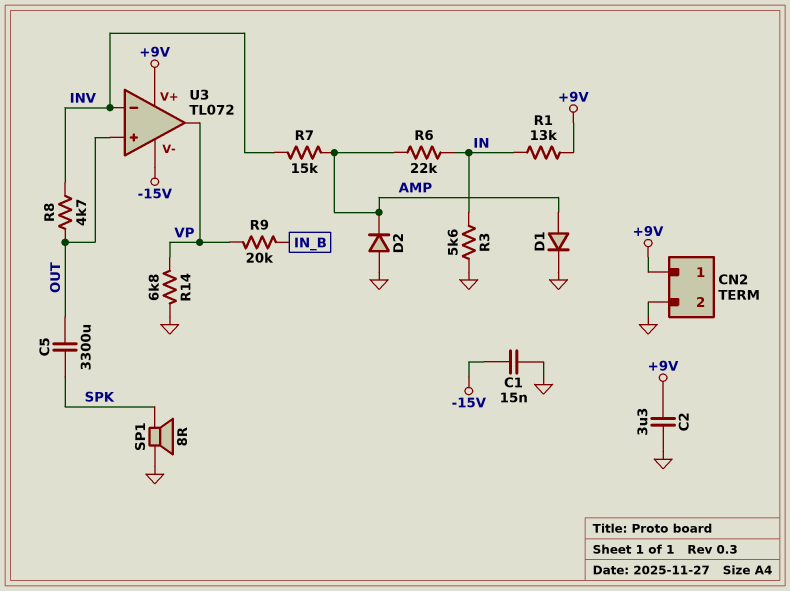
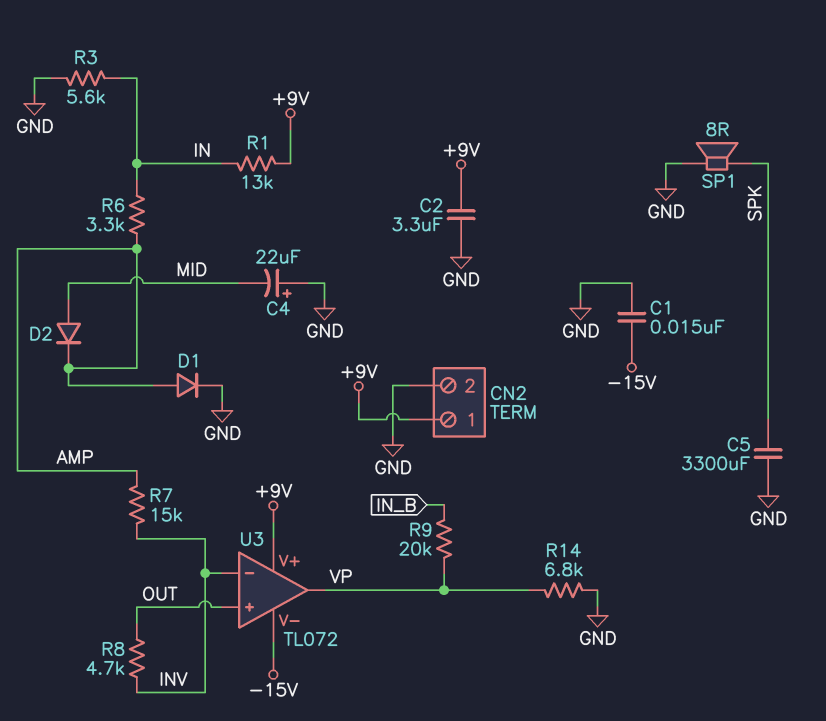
C4: none -> 22uF (plus GND, minus MID)
C5: 3300uF (OUT, SPK) -> 3300uF (GND, SPK)
D2: diode (A GND, K AMP) -> diode (A MID, K AMP)
R6: 22k (AMP, IN) -> 3.3k (AMP, IN)

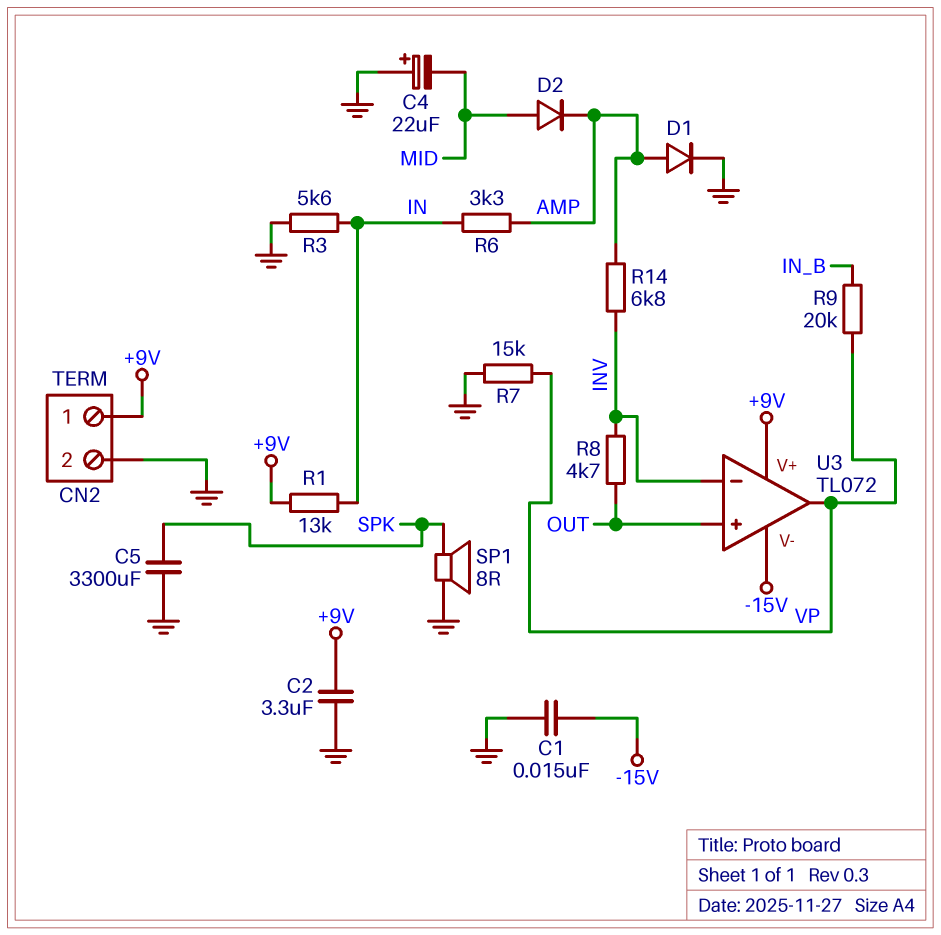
R7: 15k (AMP, INV) -> 15k (GND, VP)
R14: 6.8k (GND, VP) -> 6.8k (AMP, INV)

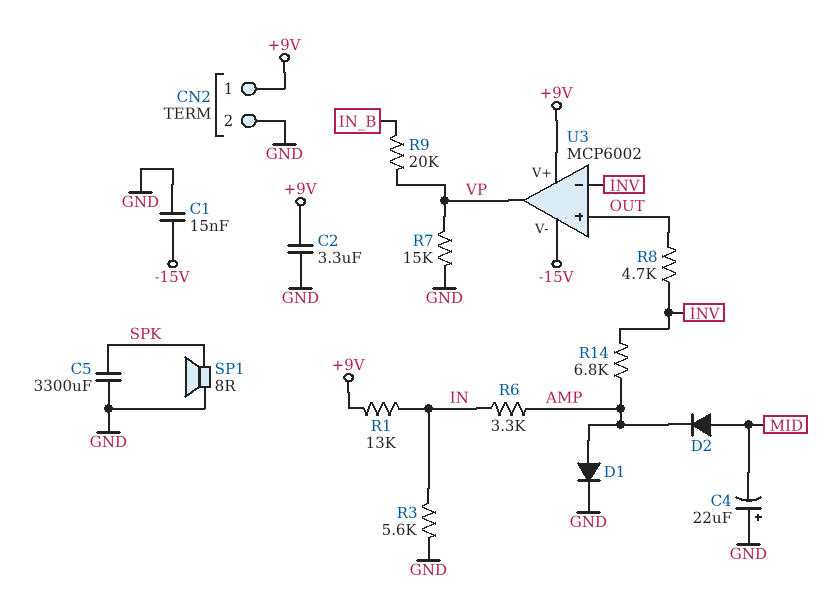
U3: TL072 -> MCP6002

